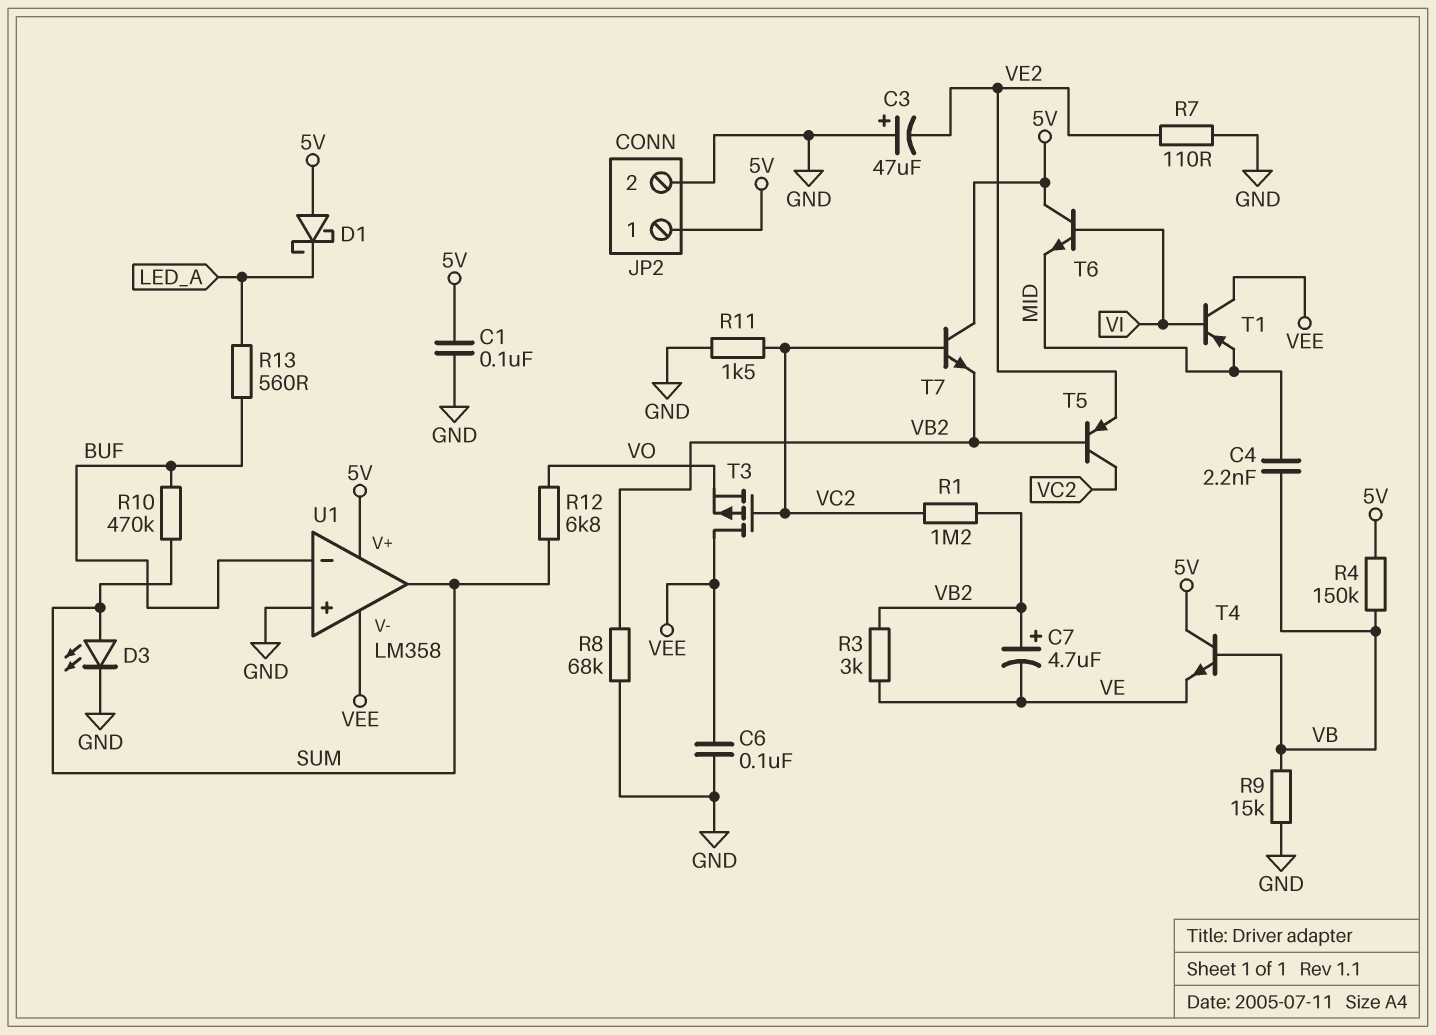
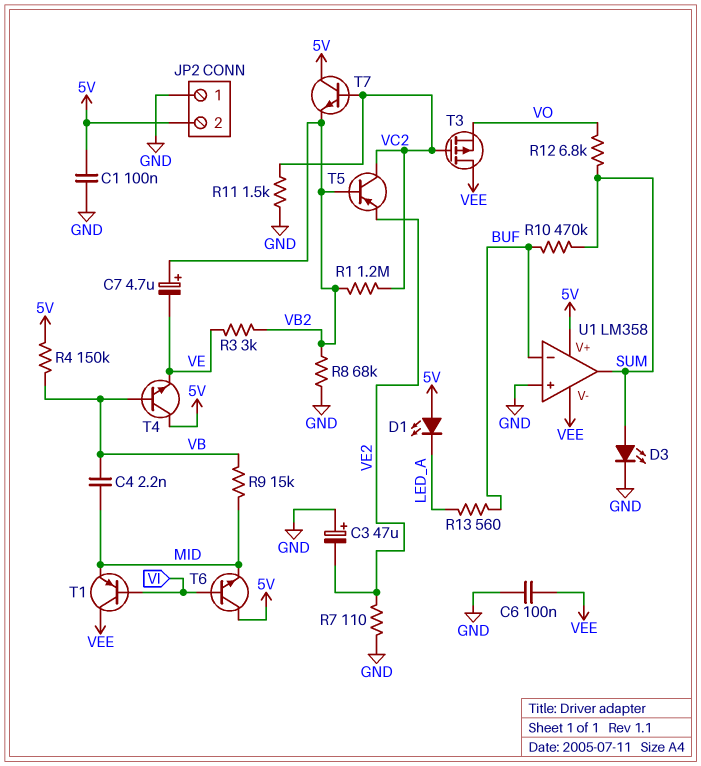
D1: schottky (A 5V, K LED_A) -> LED (A 5V, K LED_A)
JP2 pin 1: 5V -> GND
JP2 pin 2: GND -> 5V
R9: 15k (GND, VB) -> 15k (MID, VB)

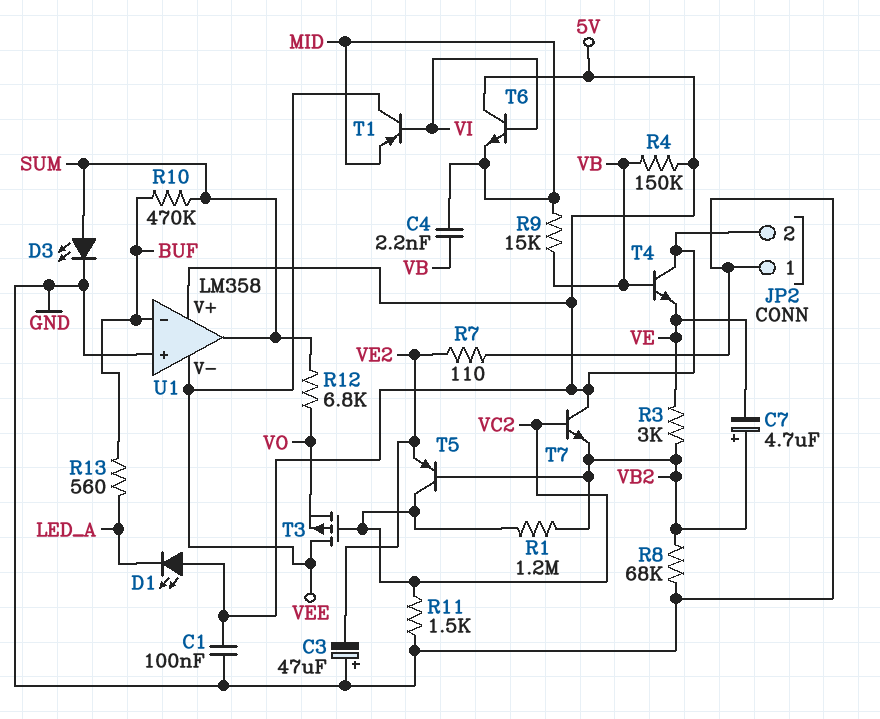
C6: 100nF (GND, VEE) -> none

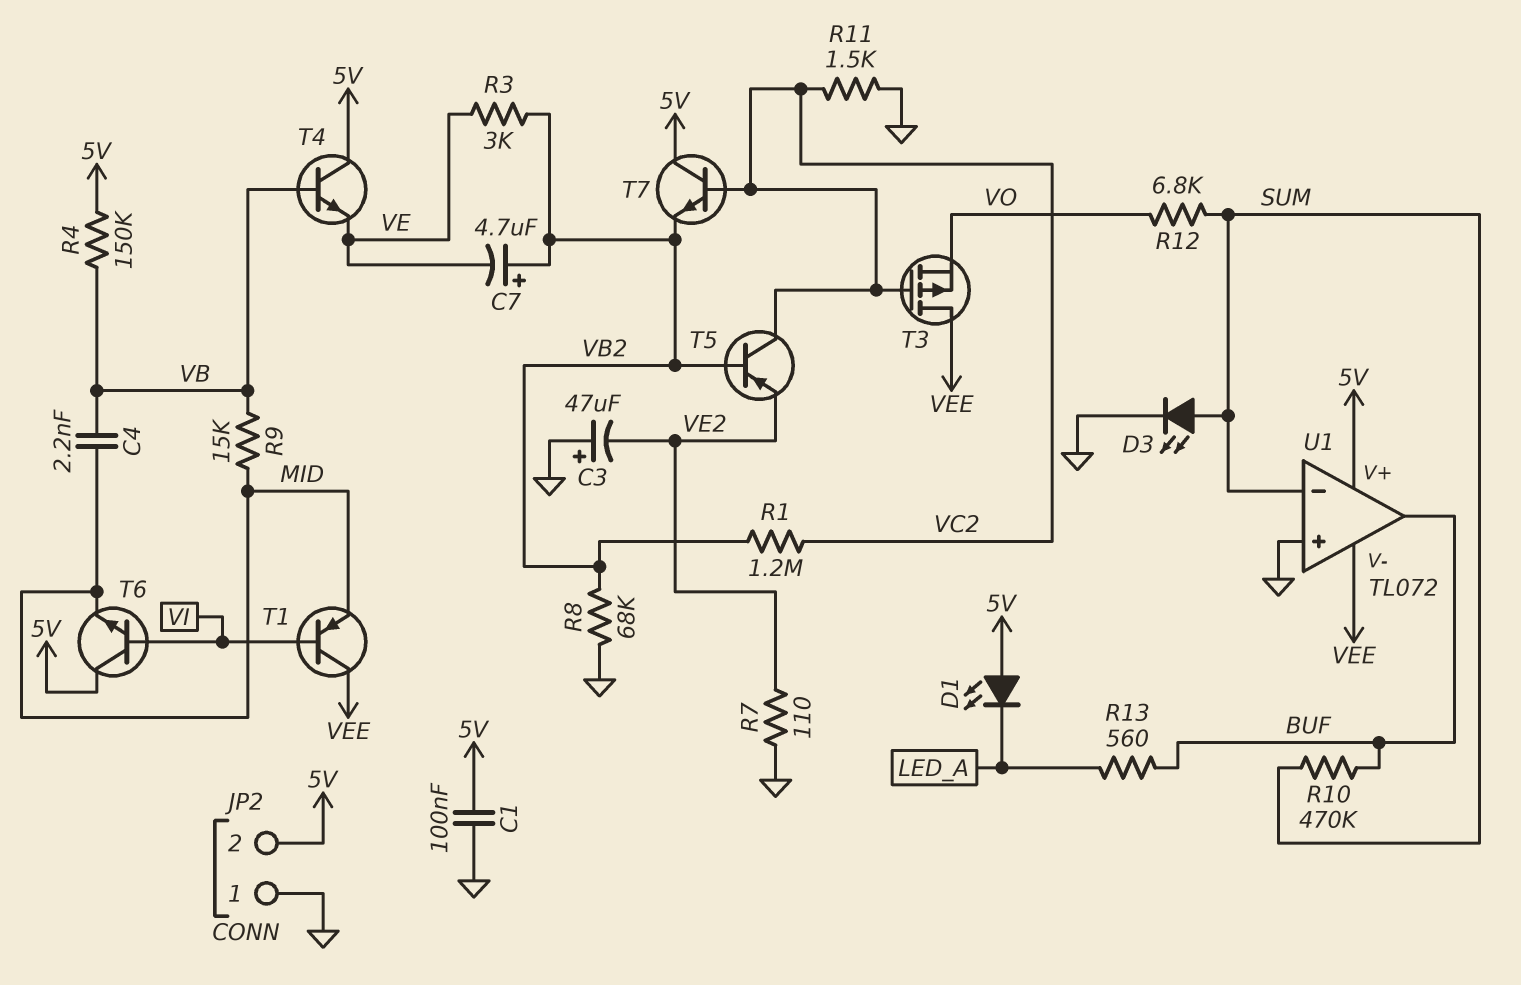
U1: LM358 -> TL072
U1 pin in-: BUF -> SUM
U1 pin out: SUM -> BUF

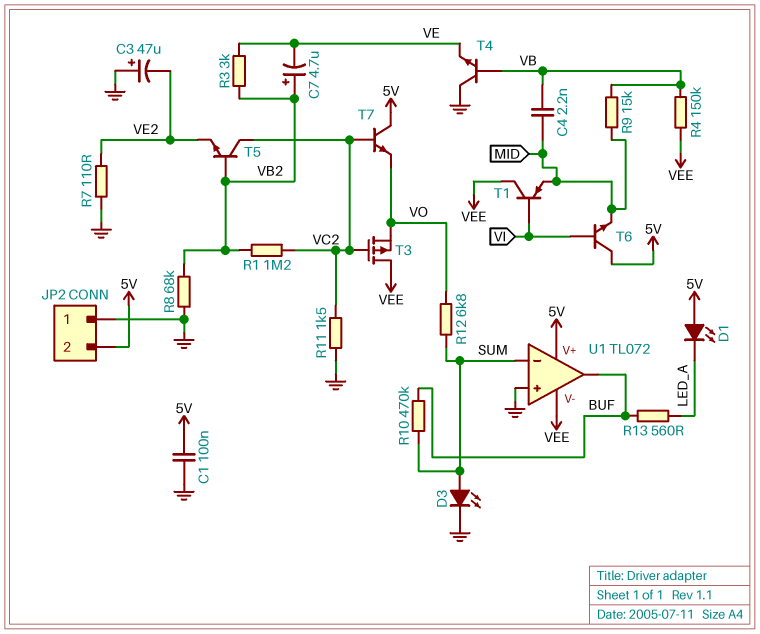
R4: 150k (5V, VB) -> 150k (VB, VEE)
T4: NPN (B VB, C 5V, E VE) -> NPN (B VB, C GND, E VE)
T5: PNP (B VB2, C VC2, E VE2) -> NPN (B VB2, C VC2, E VE2)
T7: NPN (B VC2, C 5V, E VB2) -> NPN (B VC2, C 5V, E VO)

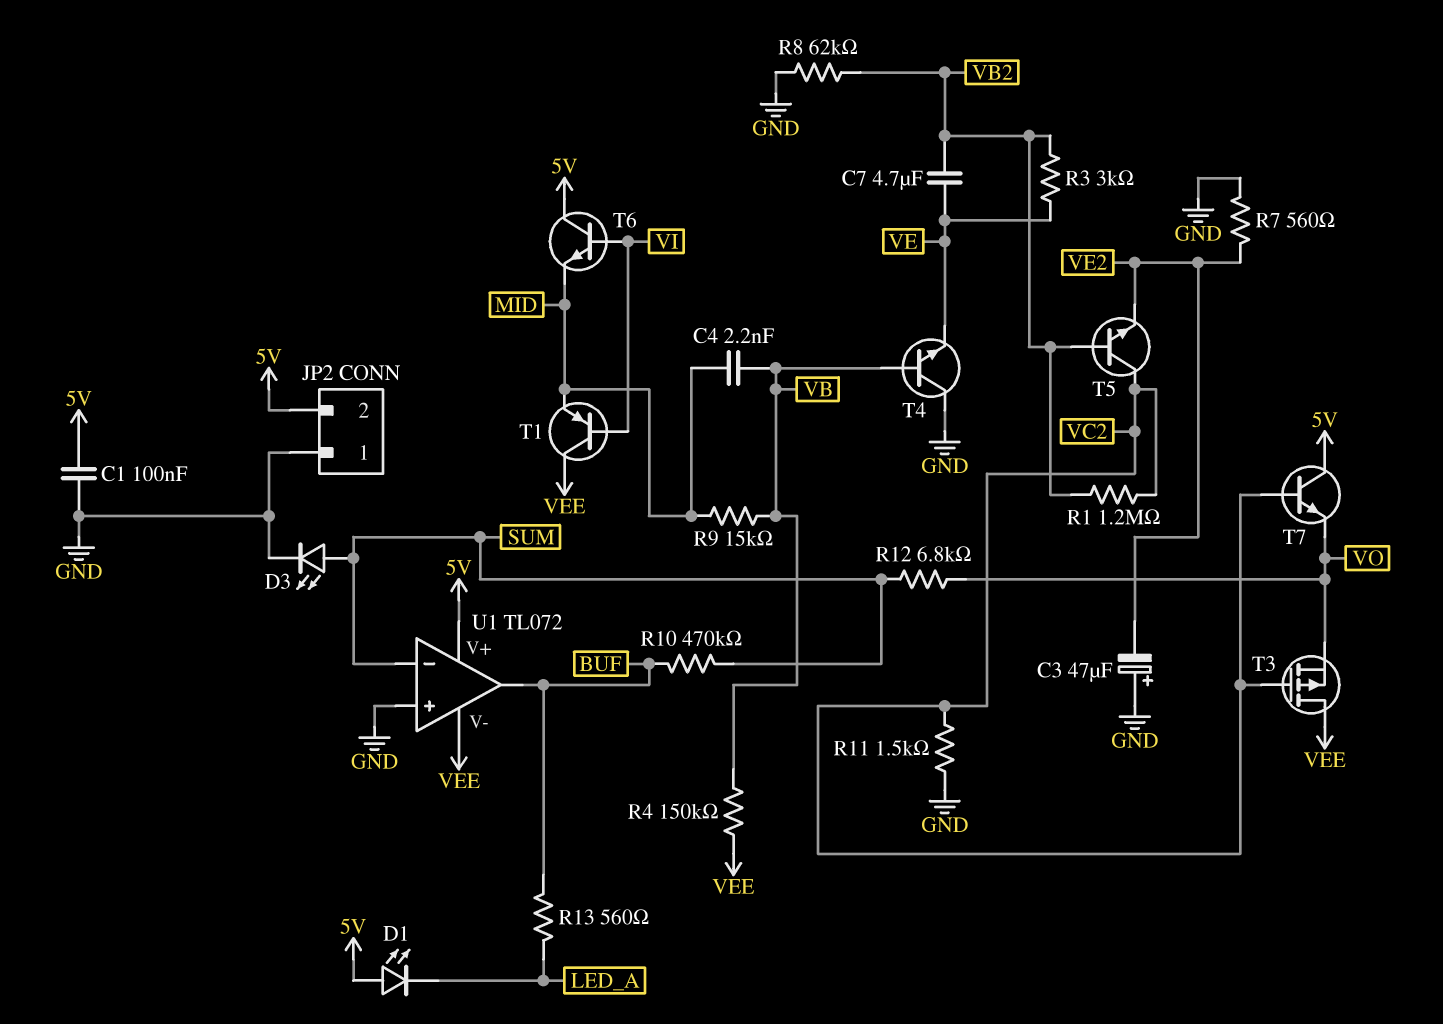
C7: 4.7uF (plus VB2, minus VE) -> 4.7uF (VB2, VE)
R7: 110 (GND, VE2) -> 560 (GND, VE2)
R8: 68k (GND, VB2) -> 62k (GND, VB2)

